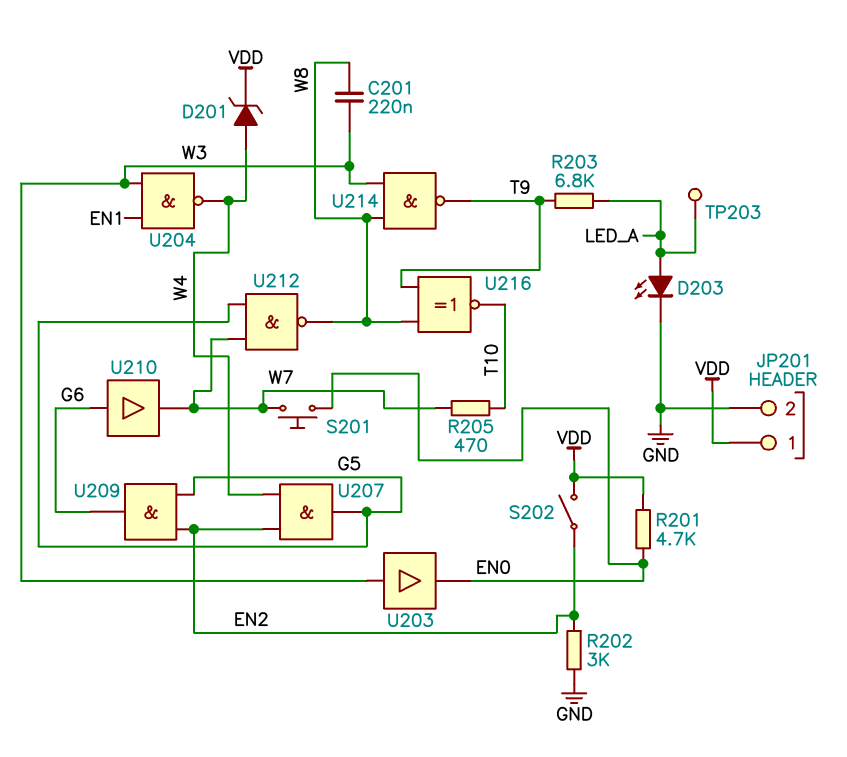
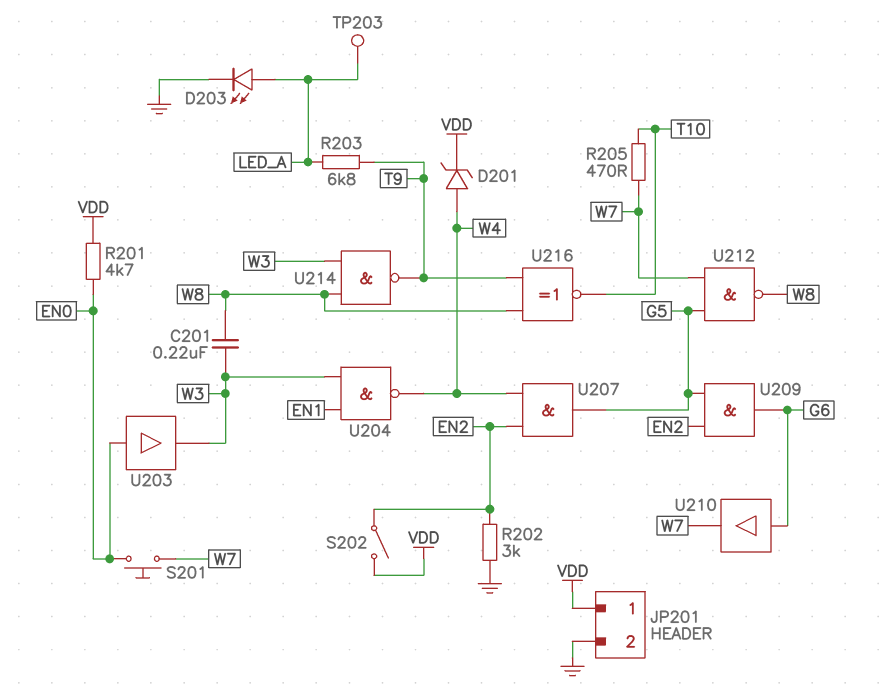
U203: buffer (in W3, out EN0) -> buffer (in EN0, out W3)

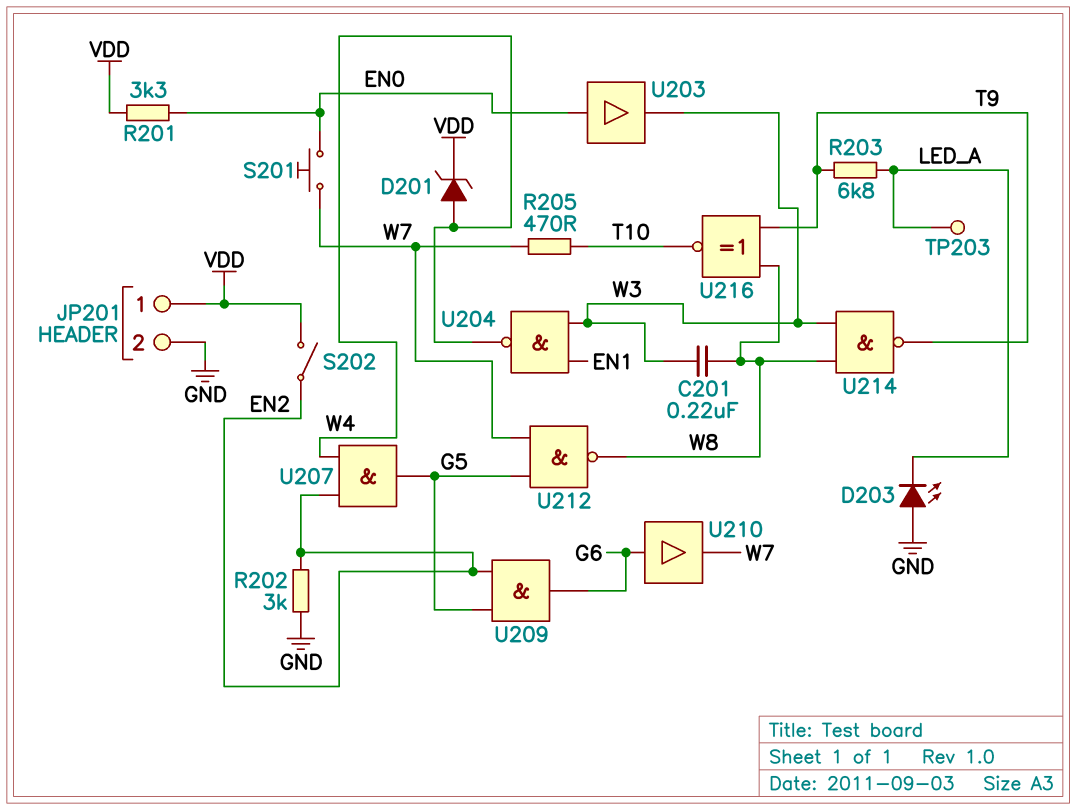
D203: LED (A LED_A, K GND) -> LED (A GND, K LED_A)
R201: 4.7k (EN0, VDD) -> 3.3k (EN0, VDD)

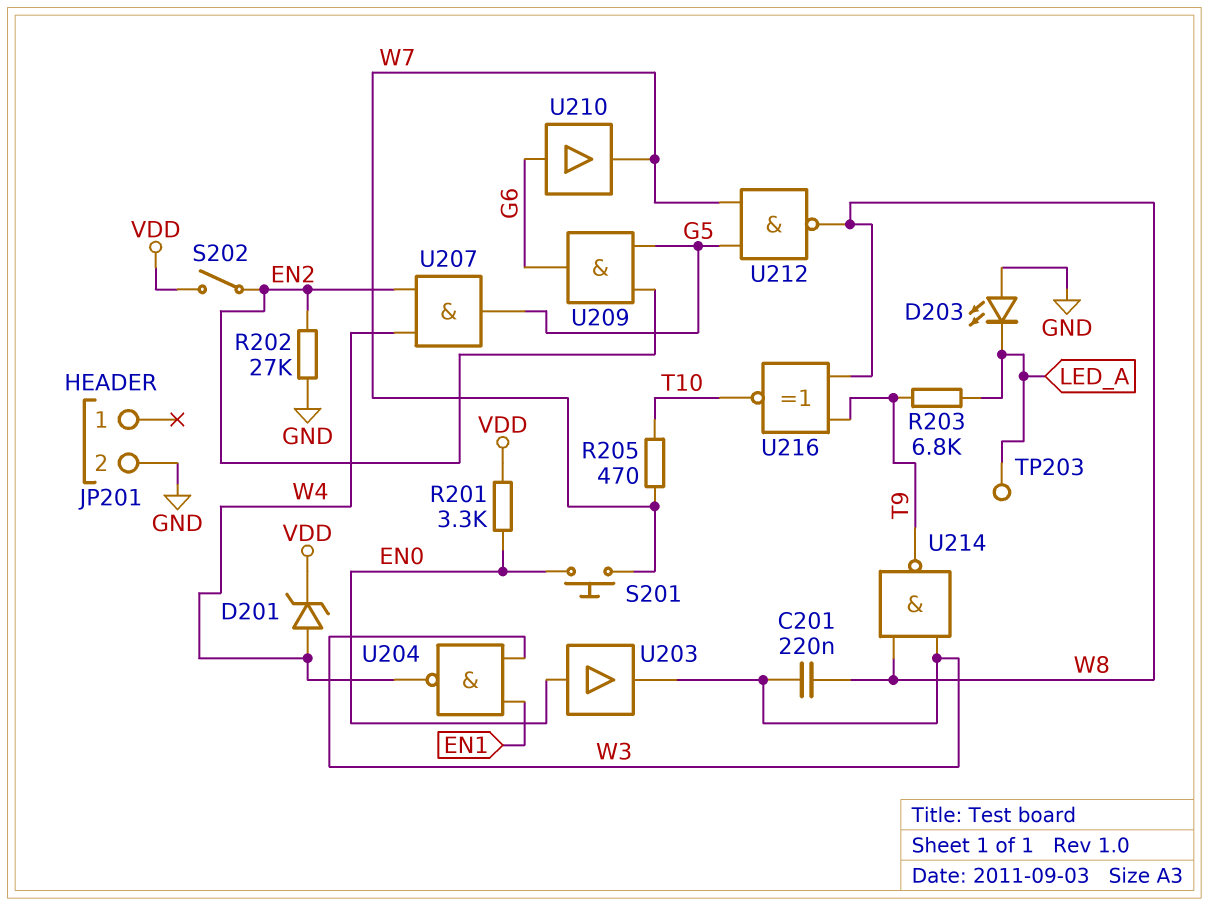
JP201 pin 1: VDD -> none
R202: 3k (EN2, GND) -> 27k (EN2, GND)

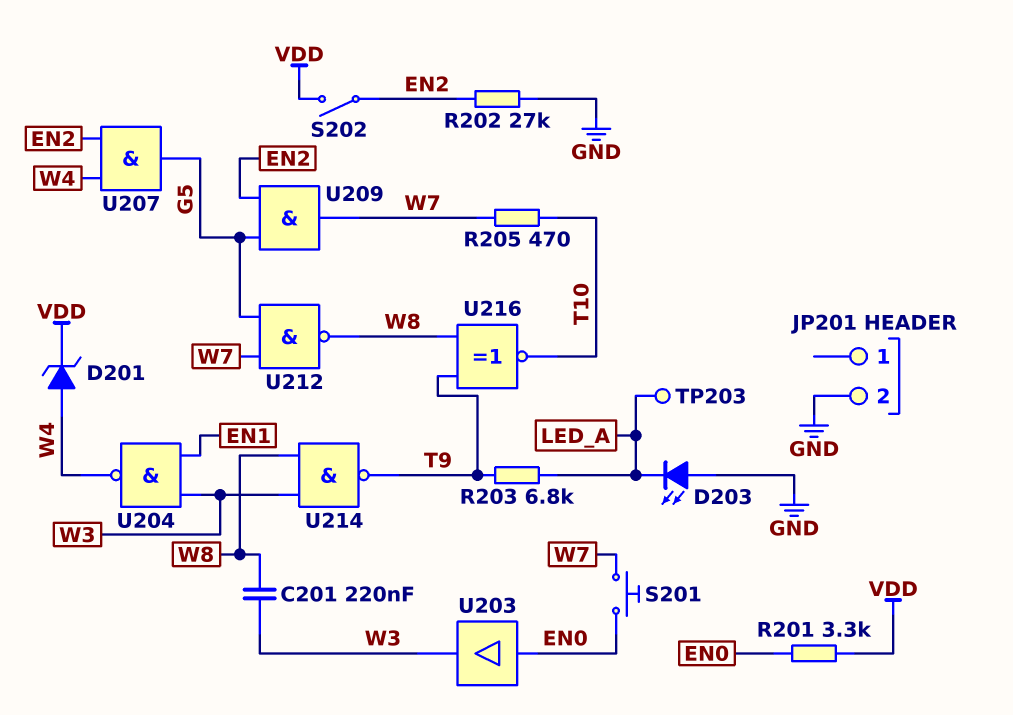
U209: AND (in EN2, in G5, out G6) -> AND (in EN2, in G5, out W7)
U210: buffer (in G6, out W7) -> none

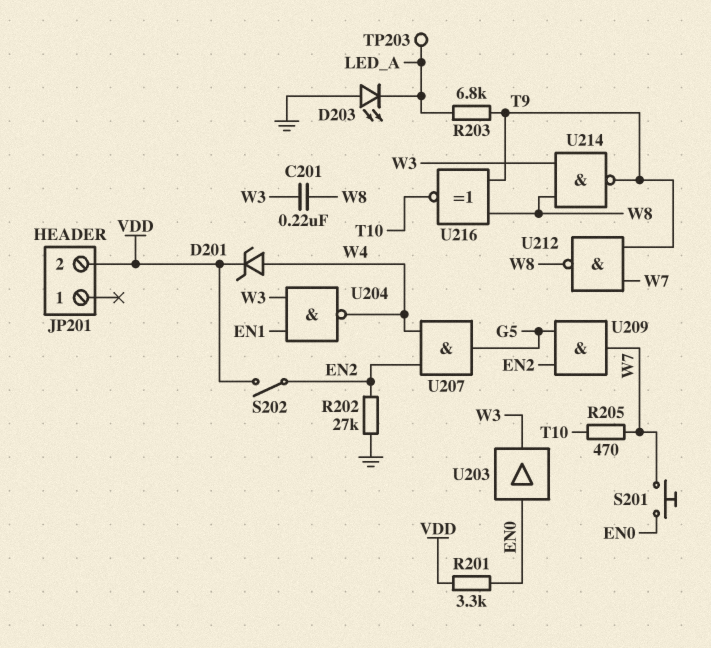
JP201 pin 2: GND -> VDD
U212: NAND (in G5, in W7, out W8) -> NAND (in T9, in W7, out W8)

